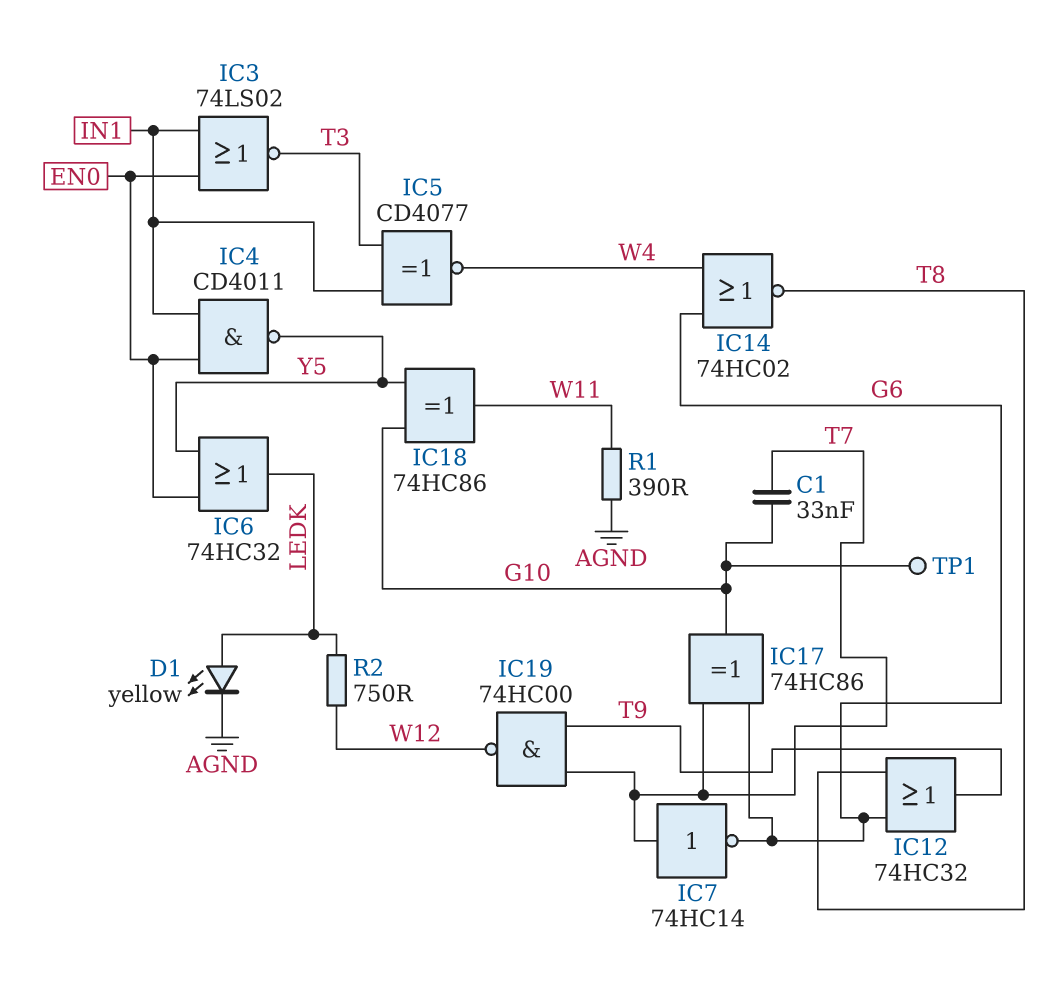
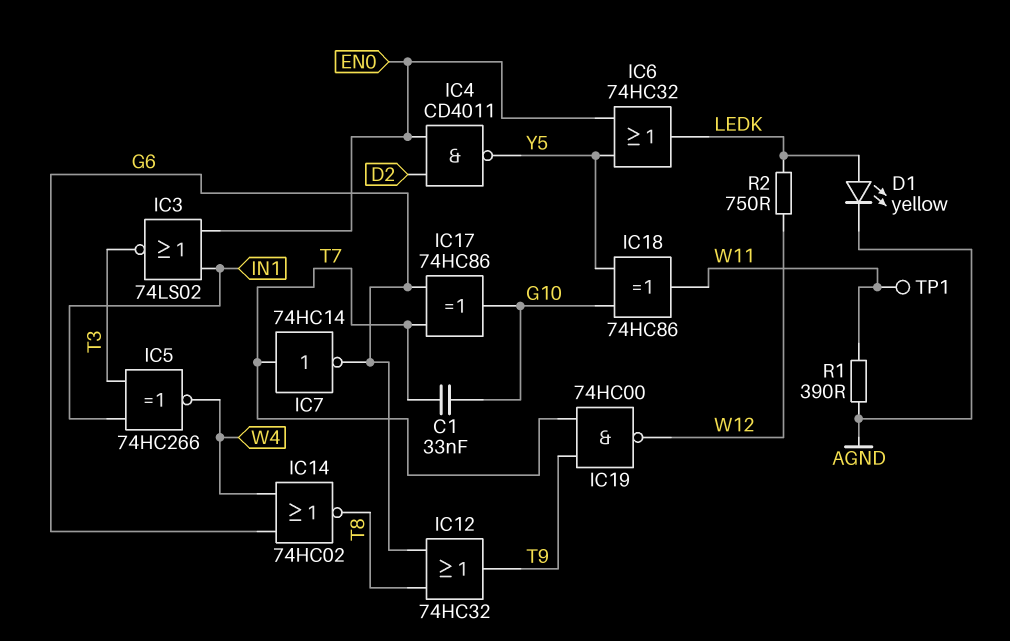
IC4: NAND CD4011 (in EN0, in IN1, out Y5) -> NAND CD4011 (in D2, in EN0, out Y5)
IC5: XNOR CD4077 (in IN1, in T3, out W4) -> XNOR 74HC266 (in IN1, in T3, out W4)
TP1: test point (G10) -> test point (W11)

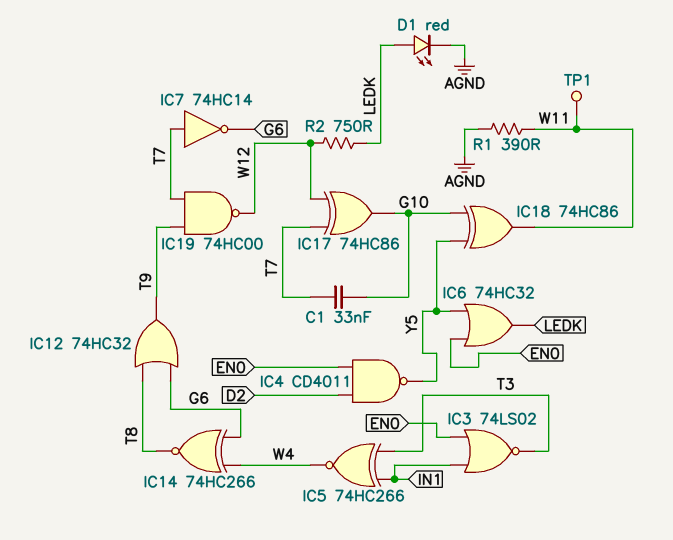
D1: LED yellow (A LEDK, K AGND) -> LED red (A LEDK, K AGND)
IC14: NOR 74HC02 (in G6, in W4, out T8) -> XNOR 74HC266 (in G6, in W4, out T8)
IC17: XOR 74HC86 (in G6, in T7, out G10) -> XOR 74HC86 (in T7, in W12, out G10)

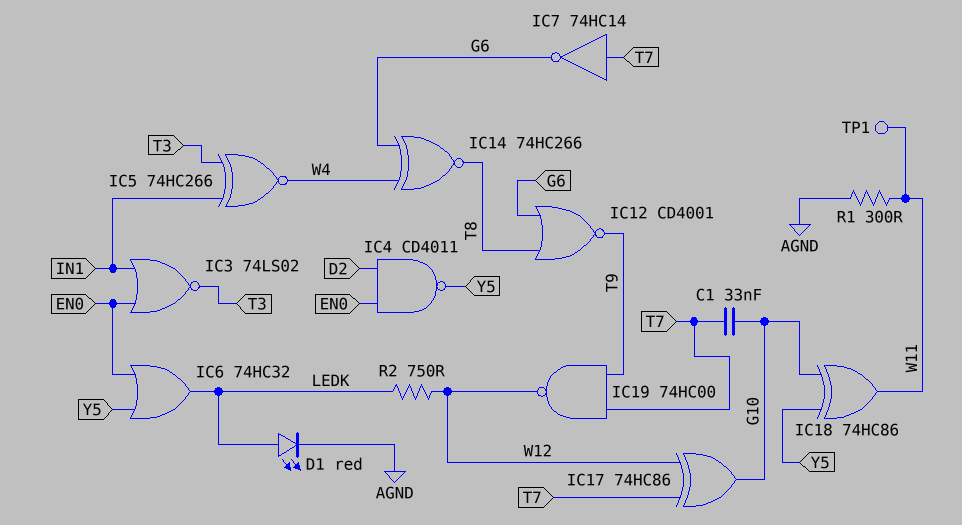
IC12: OR 74HC32 (in G6, in T8, out T9) -> NOR CD4001 (in G6, in T8, out T9)
R1: 390 (AGND, W11) -> 300 (AGND, W11)

